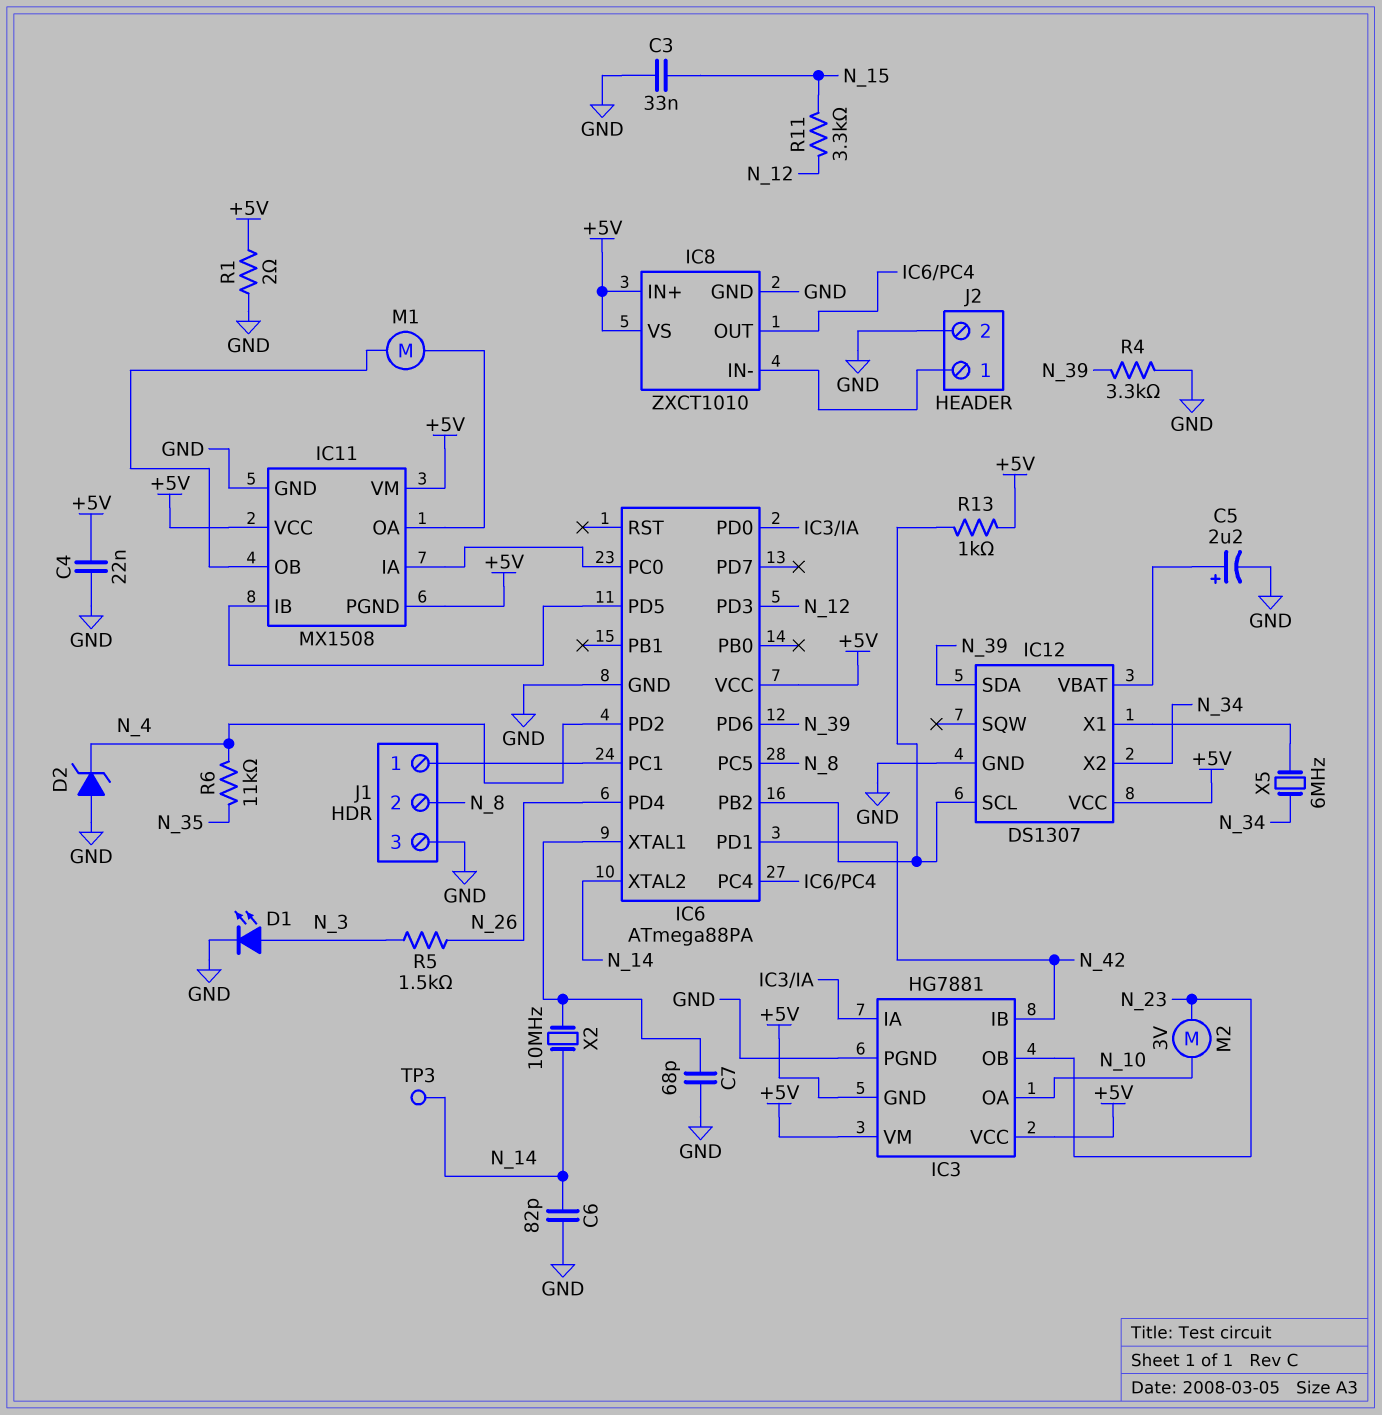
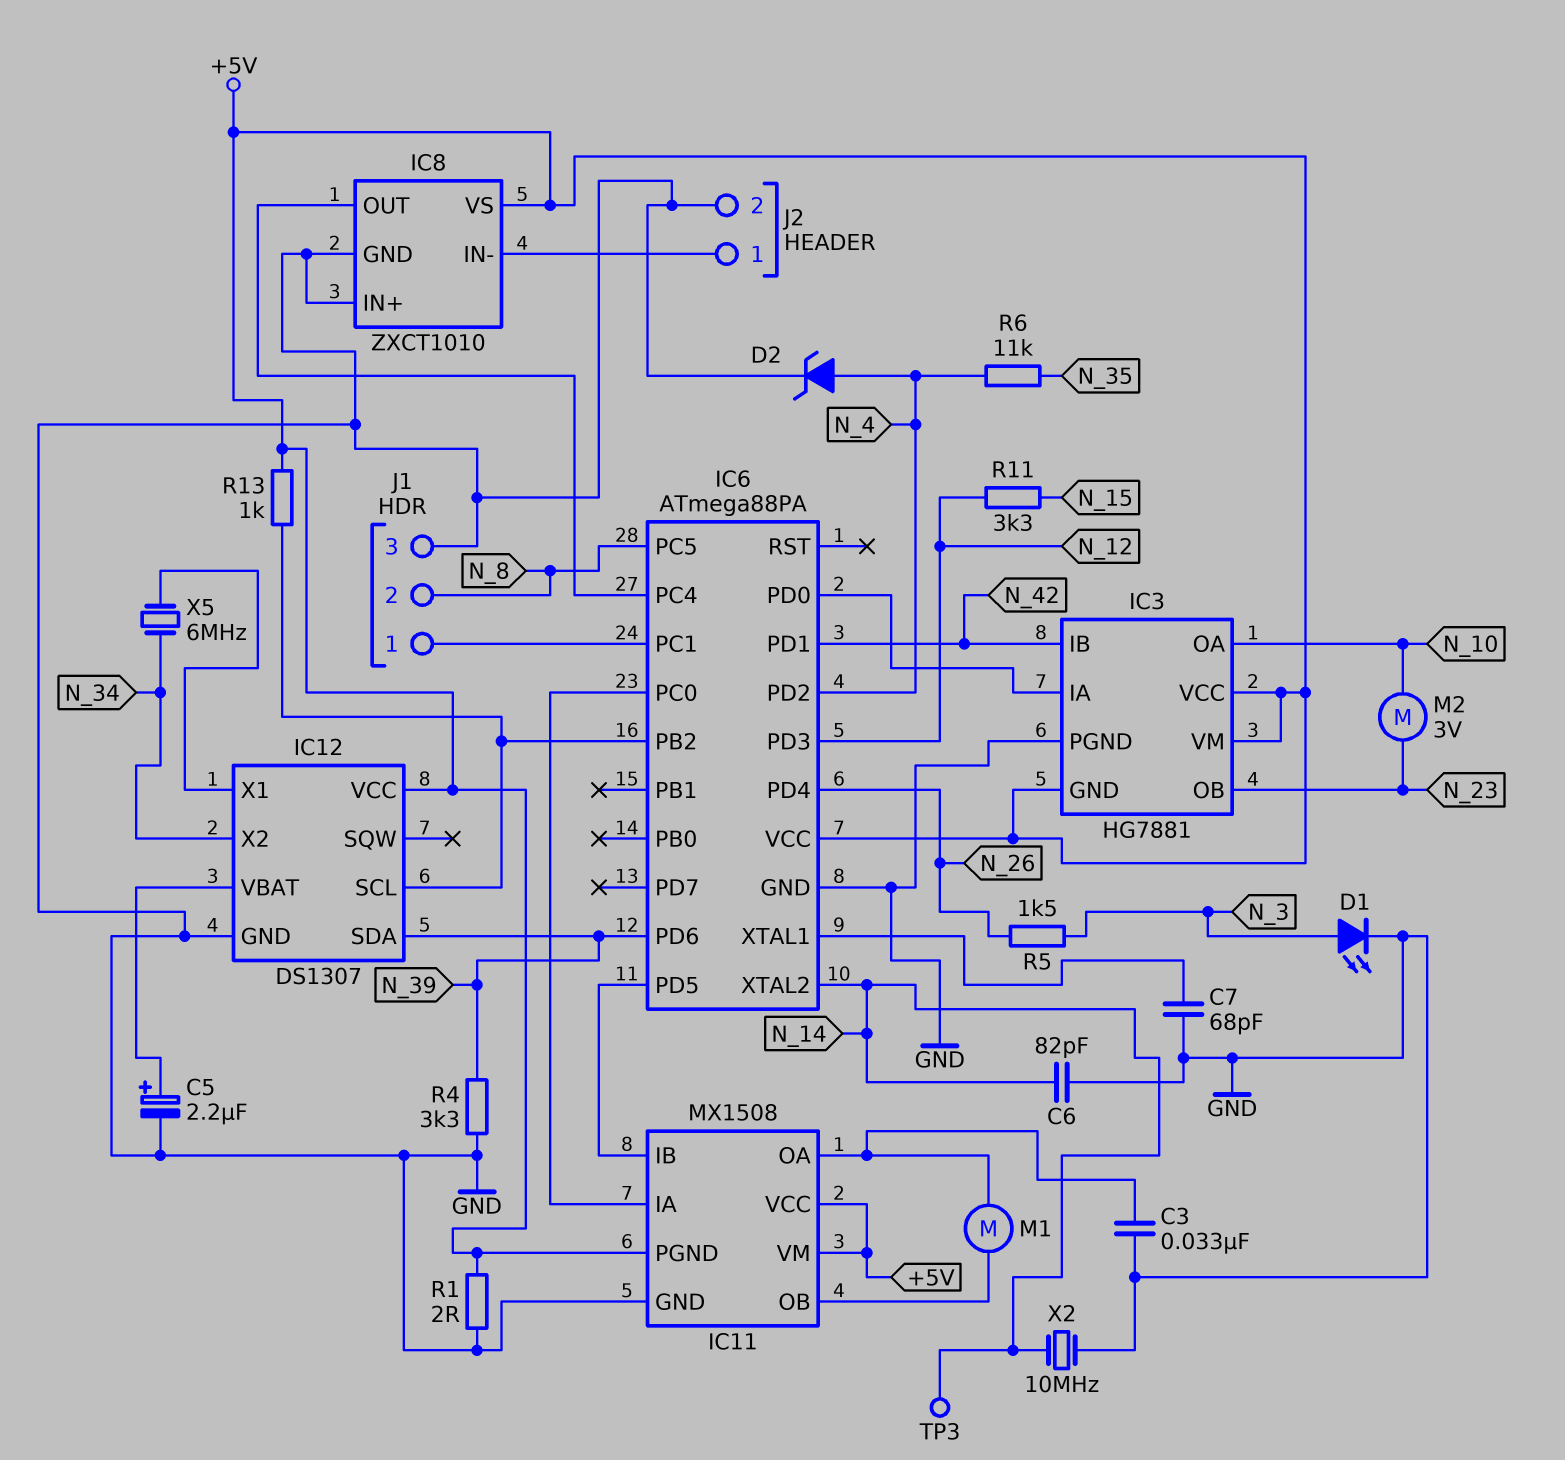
C3: 33nF (GND, N_15) -> 33nF (GND, IC11/OA)
C4: 22nF (+5V, GND) -> none
D2: zener (A GND, K N_4) -> zener (A N_4, K GND)
IC8 pin IN+: +5V -> GND
X2: 10MHz (IC6/XTAL1, N_14) -> 10MHz (GND, N_14)

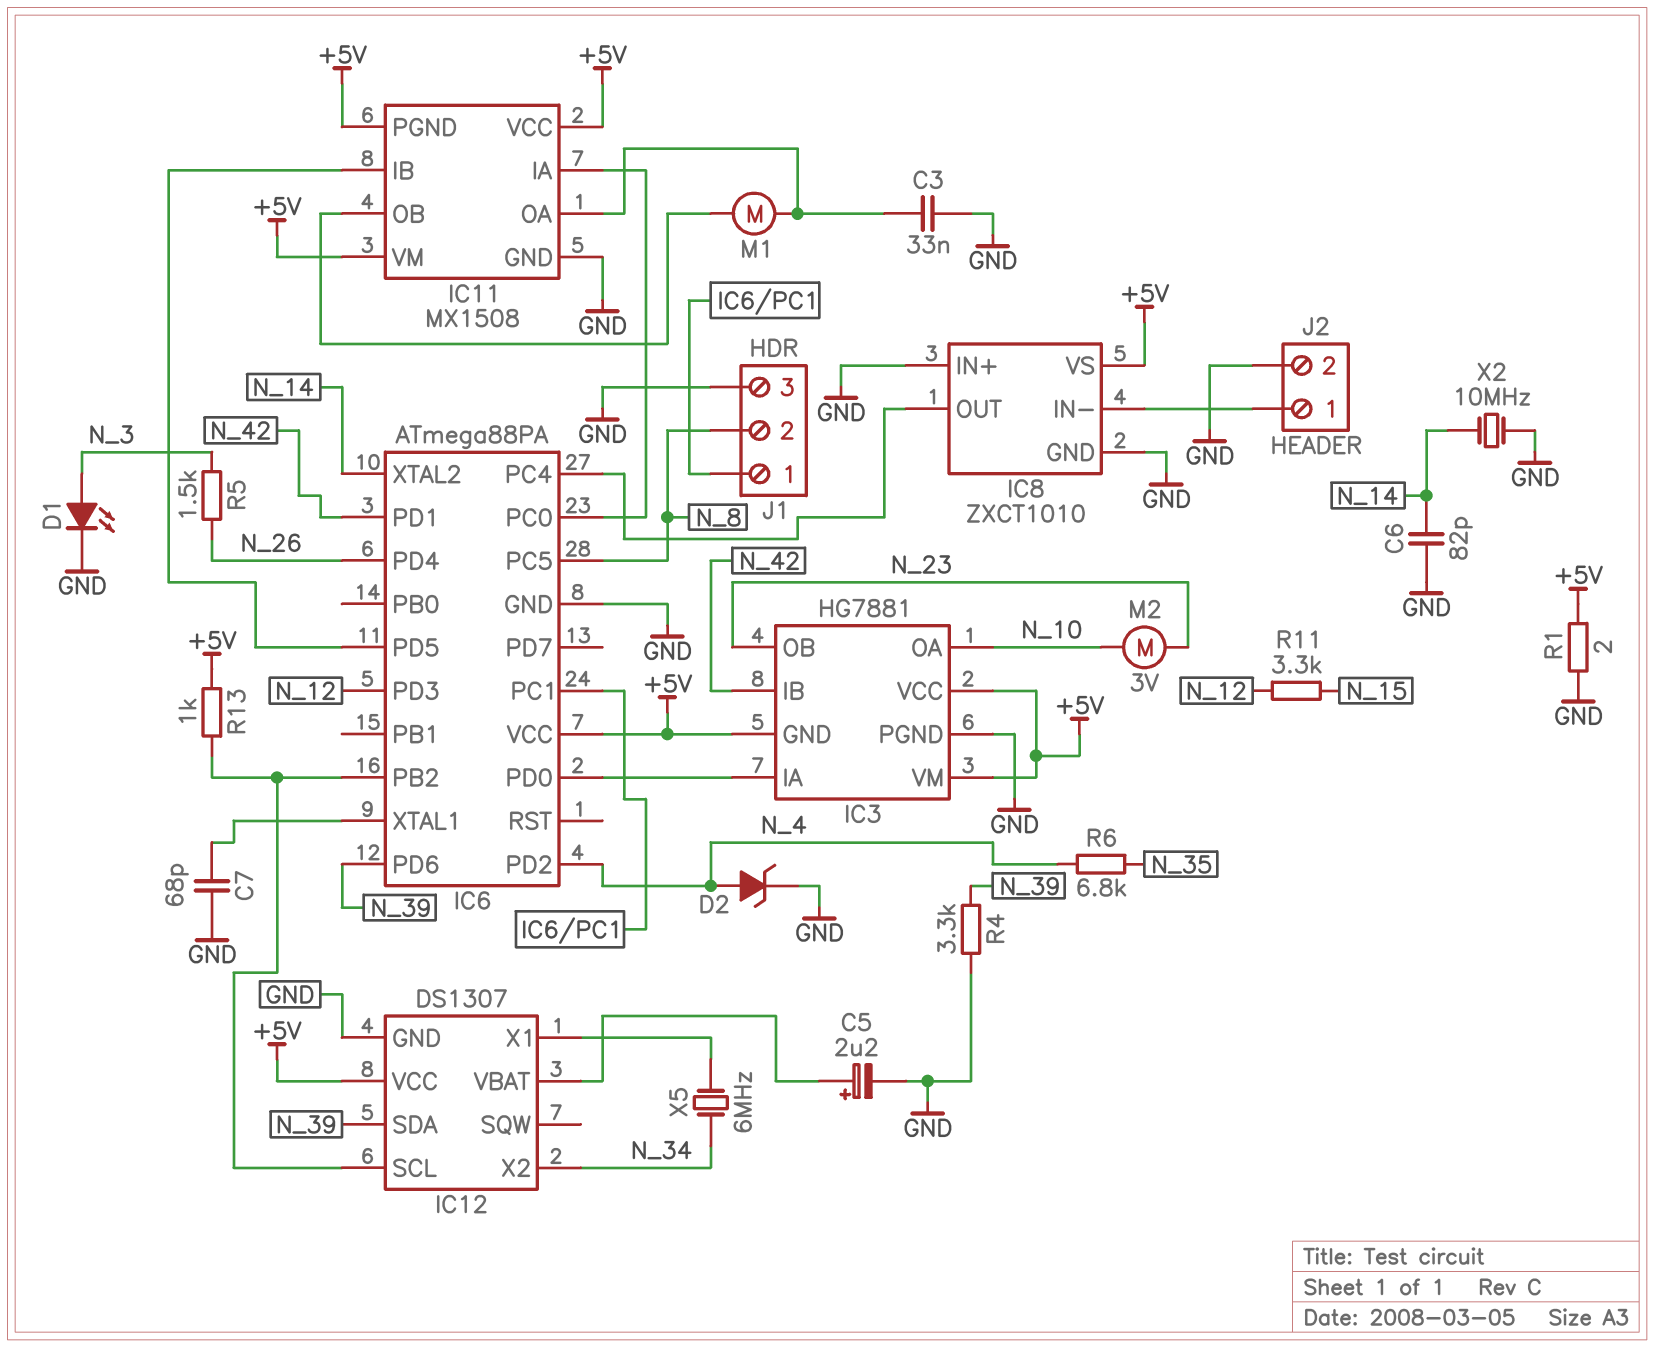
R6: 11k (N_4, N_35) -> 6.8k (N_4, N_35)
TP3: test point (N_14) -> none

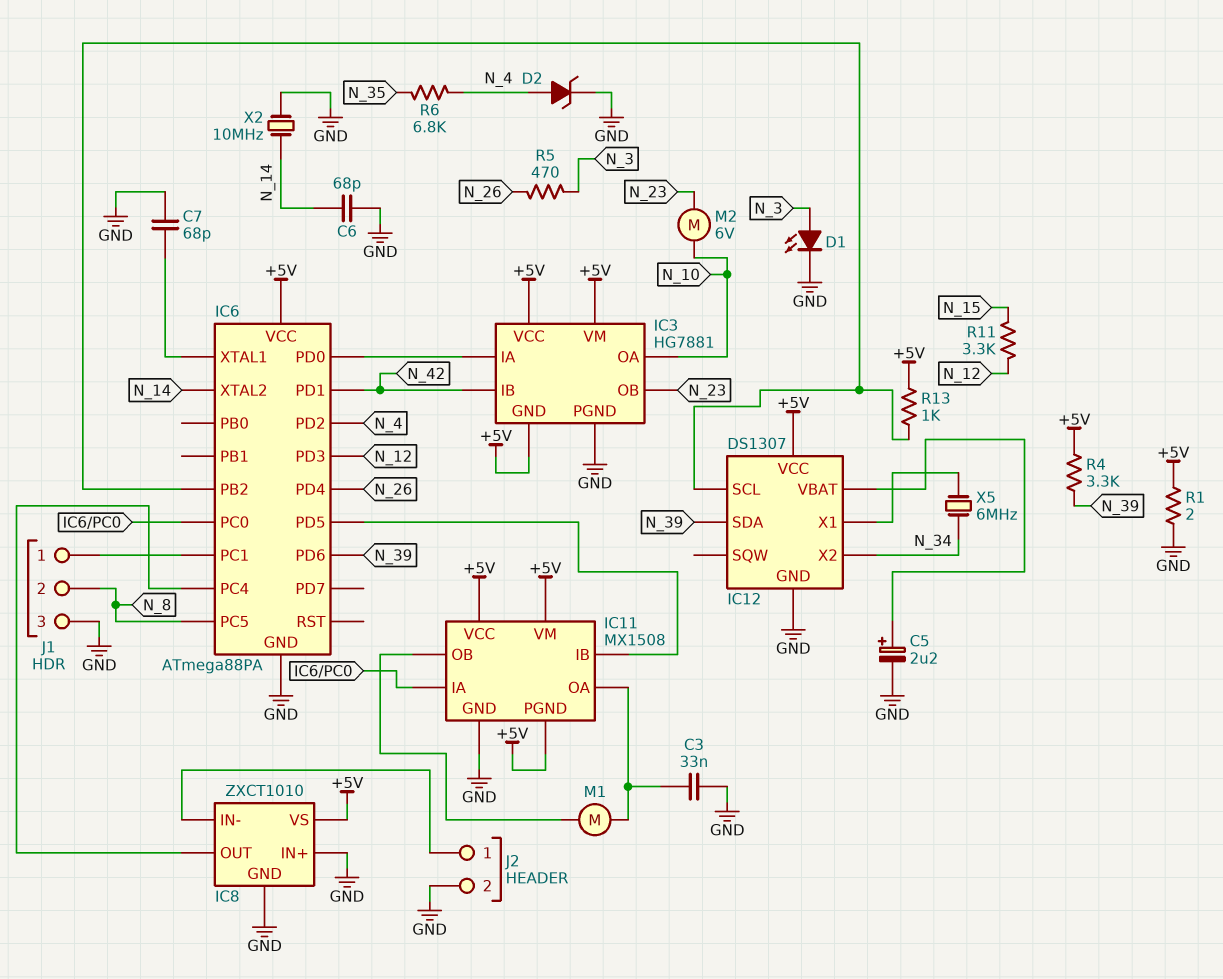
C6: 82pF (GND, N_14) -> 68pF (GND, N_14)
M2: motor 3V (N_10, N_23) -> motor 6V (N_10, N_23)
R4: 3.3k (GND, N_39) -> 3.3k (+5V, N_39)
R5: 1.5k (N_3, N_26) -> 470 (N_3, N_26)

